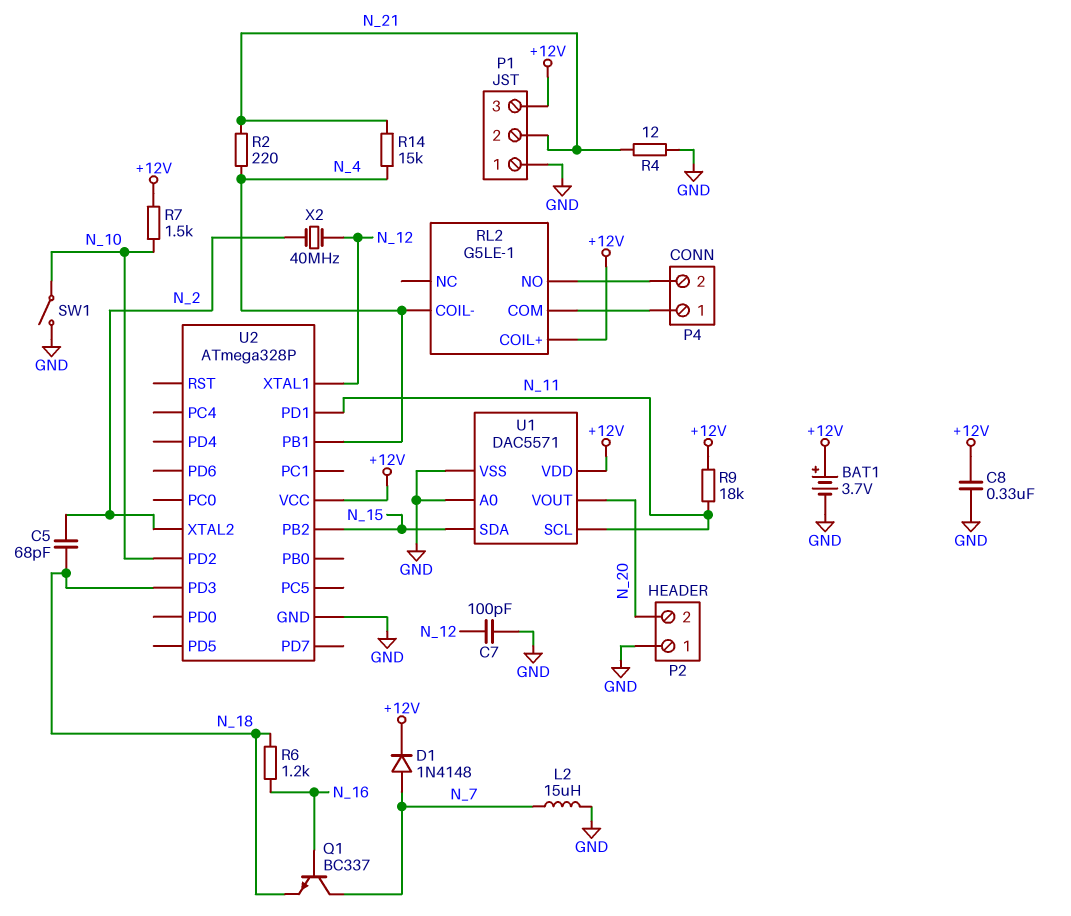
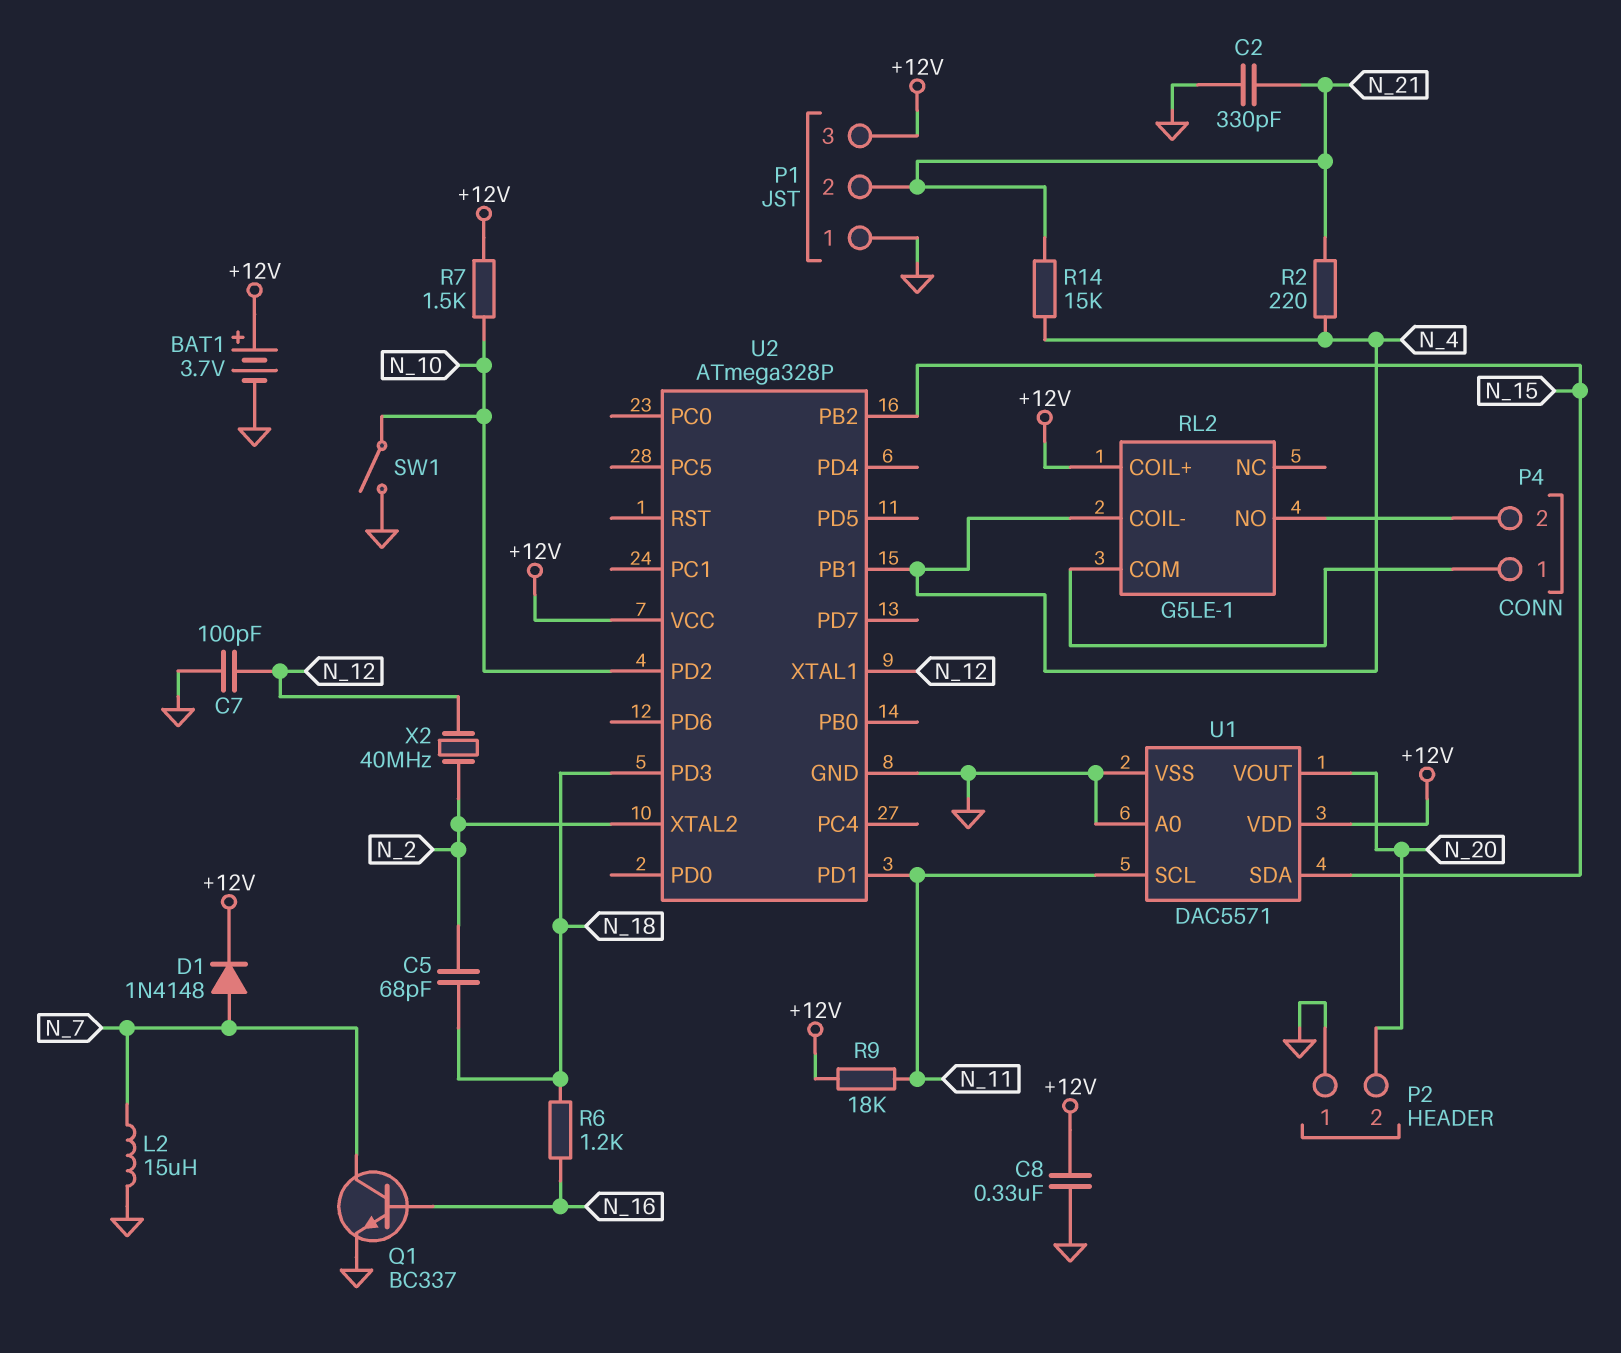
C2: none -> 330pF (GND, N_21)
Q1: NPN BC337 (B N_16, C N_7, E N_18) -> NPN BC337 (B N_16, C N_7, E GND)
R4: 12 (GND, N_21) -> none

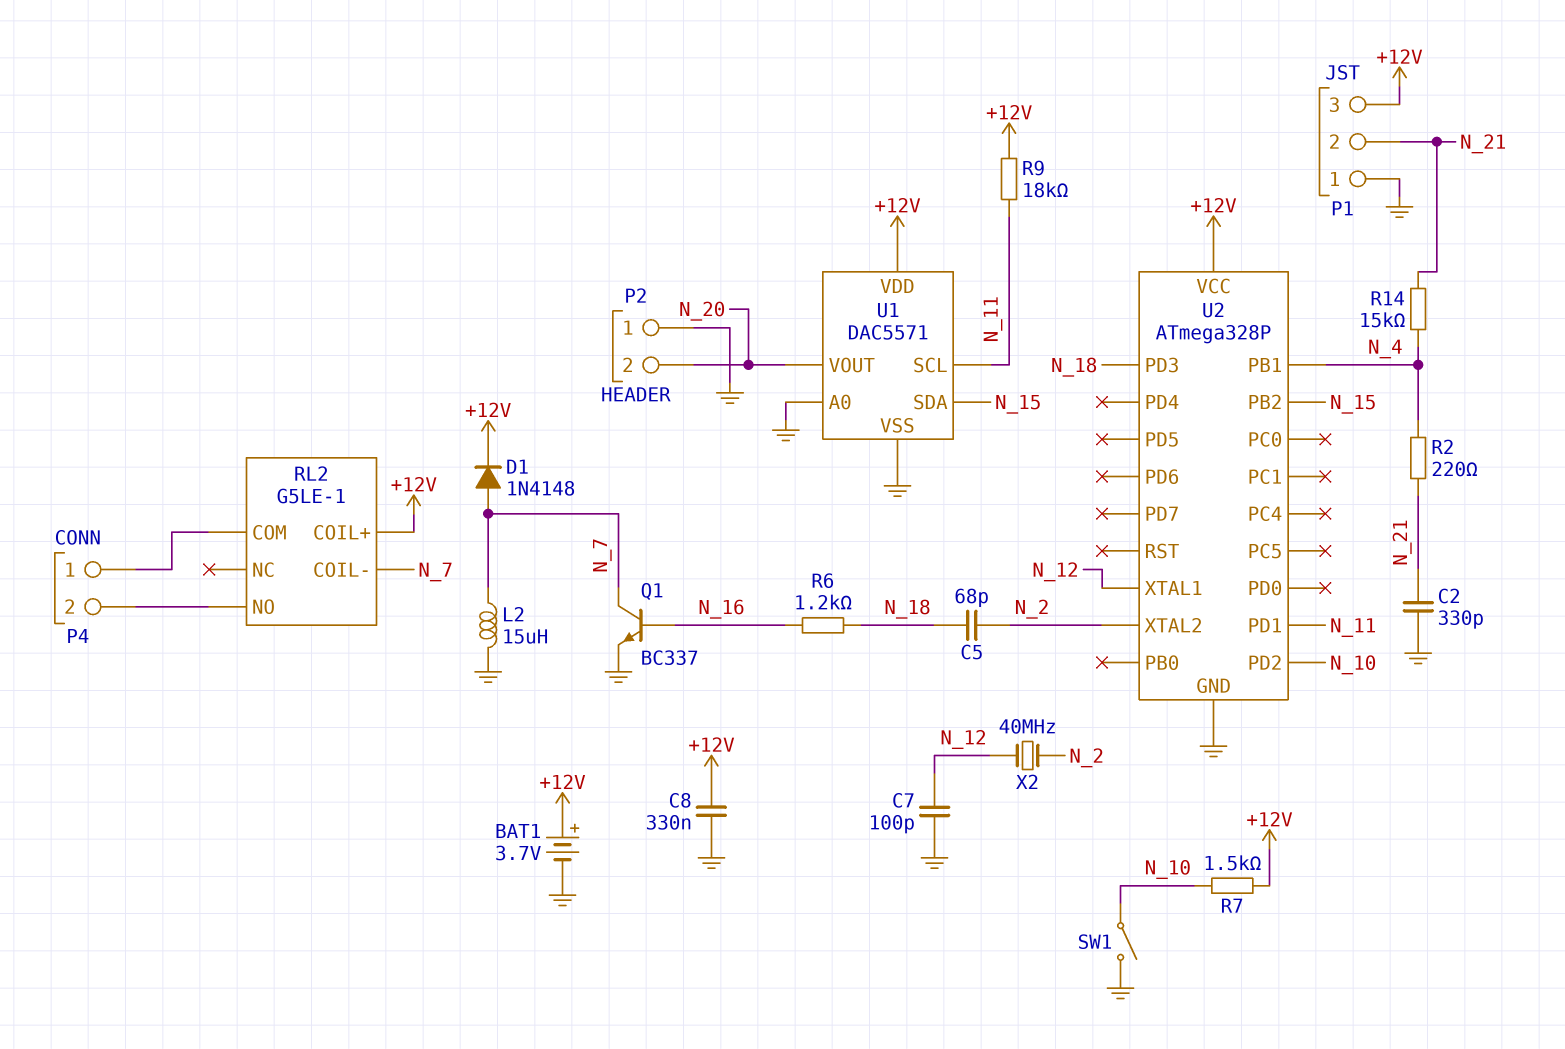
RL2 pin COIL-: N_4 -> N_7

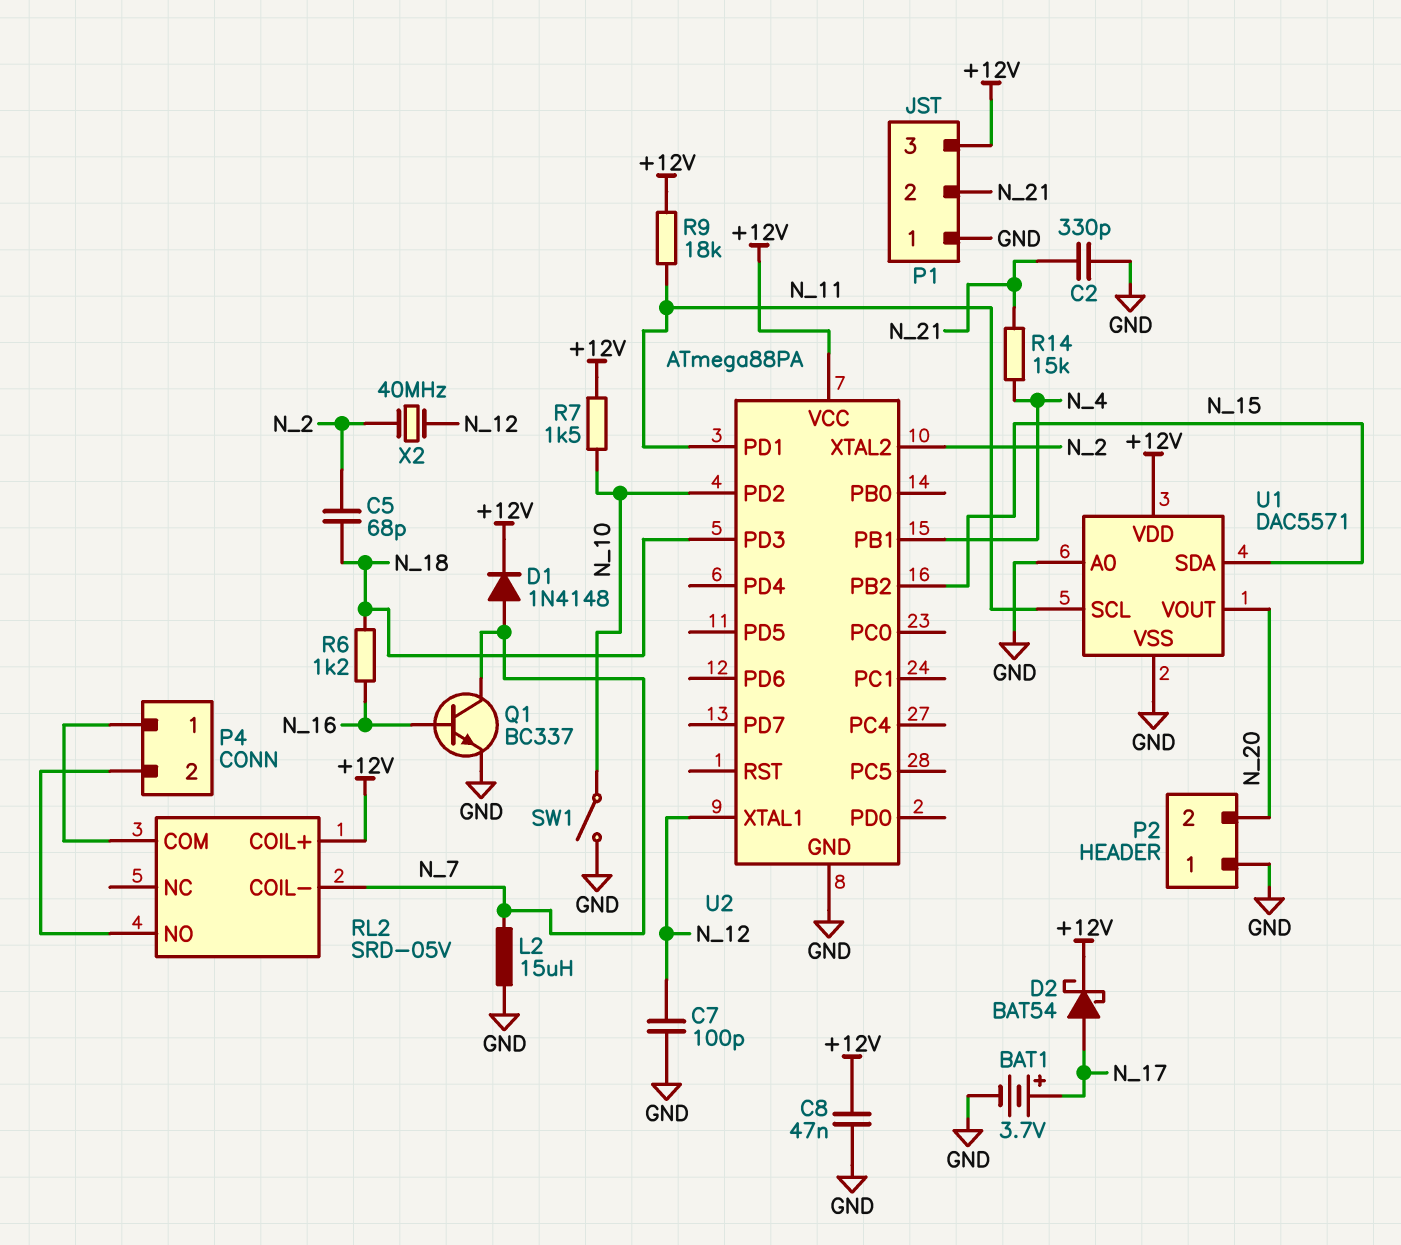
BAT1: 3.7V (plus +12V, minus GND) -> 3.7V (plus N_17, minus GND)
C8: 330nF (+12V, GND) -> 47nF (+12V, GND)
D2: none -> schottky BAT54 (A N_17, K +12V)
R2: 220 (N_4, N_21) -> none
RL2: G5LE-1 -> SRD-05V
U2: ATmega328P -> ATmega88PA

